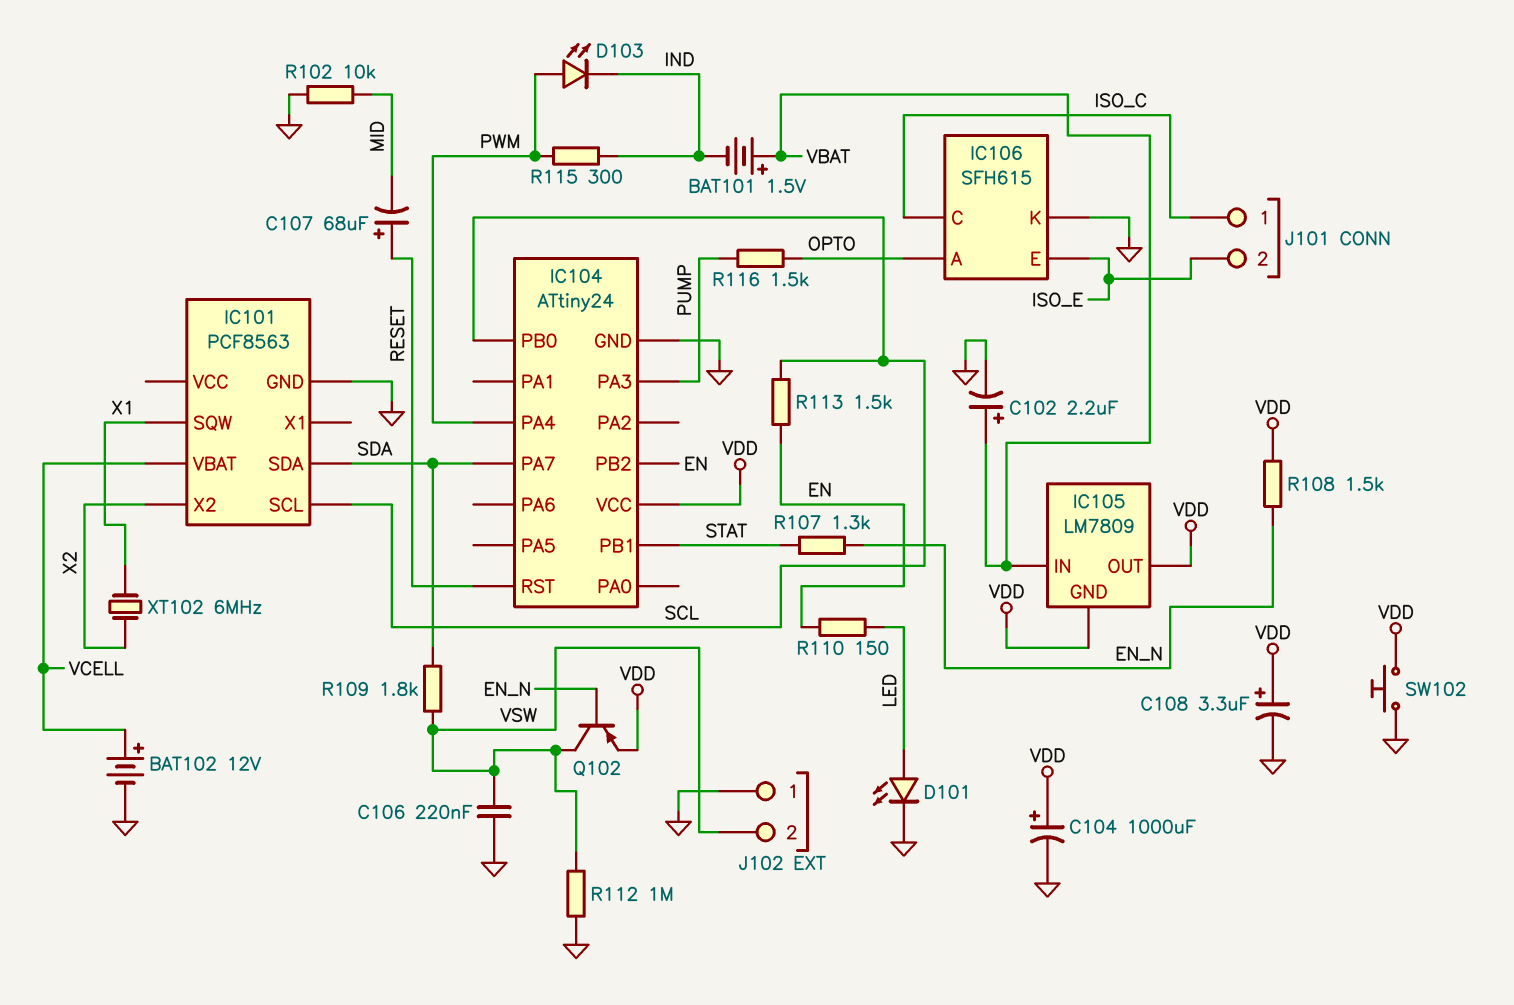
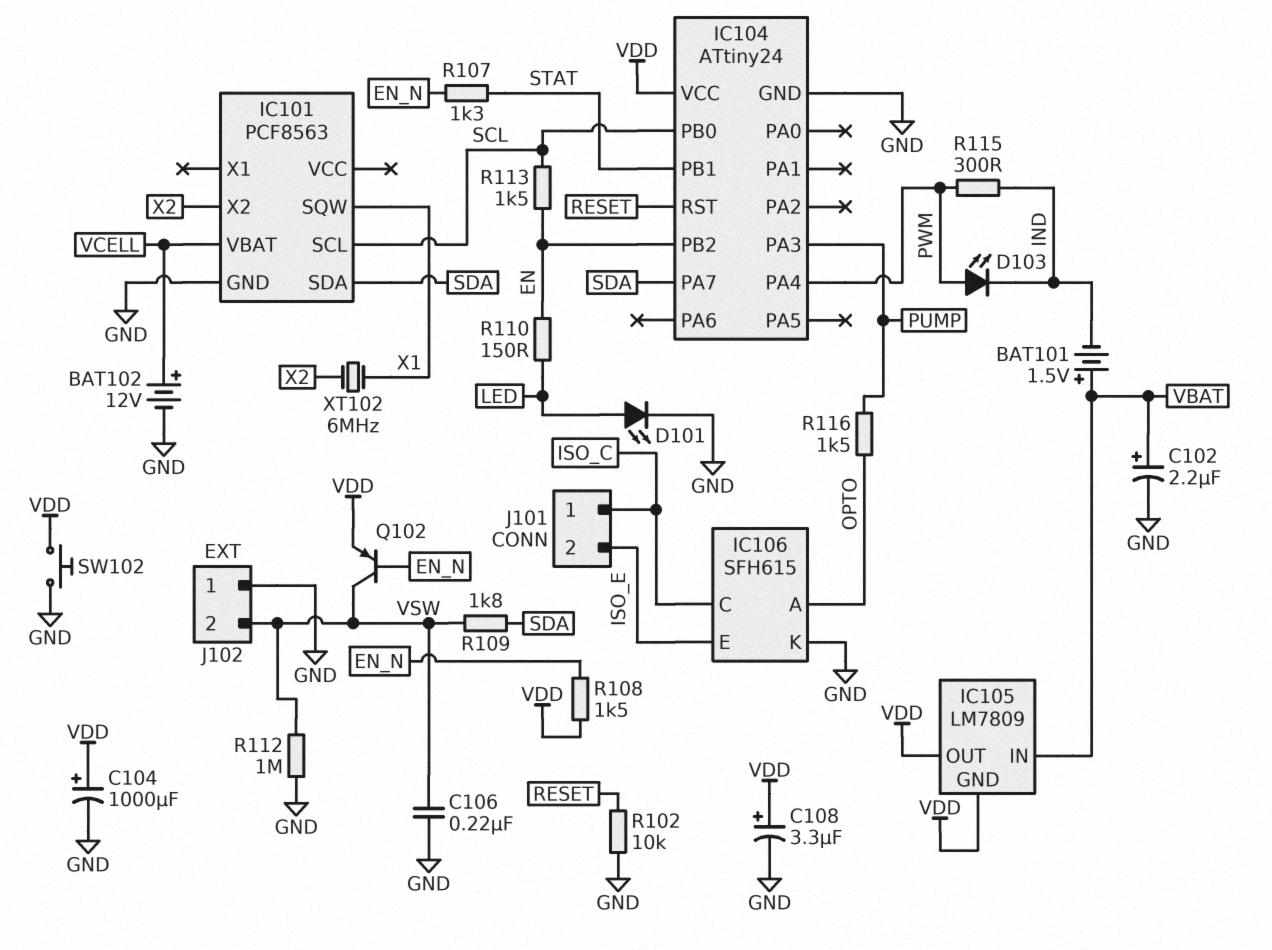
C107: 68uF (plus RESET, minus MID) -> none
R102: 10k (GND, MID) -> 10k (GND, RESET)

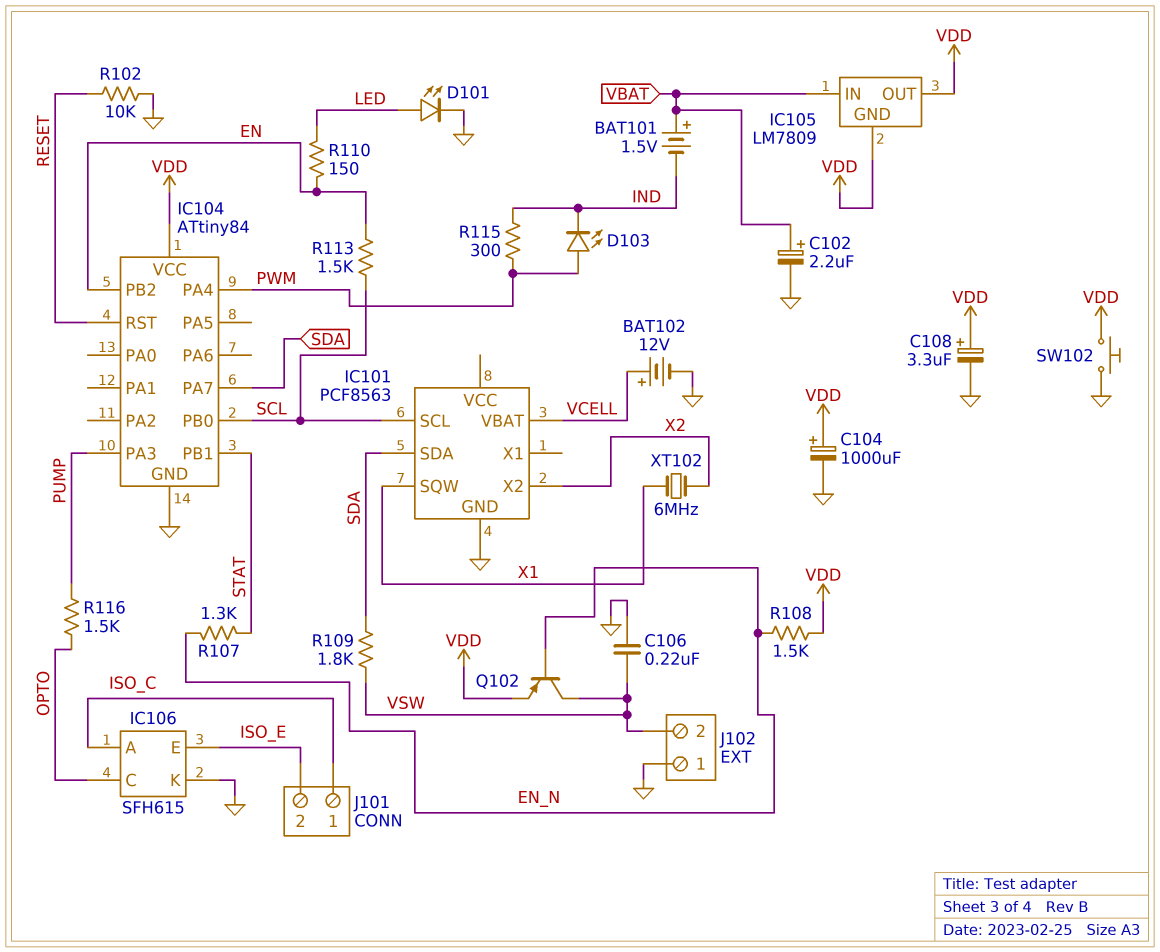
IC104: ATtiny24 -> ATtiny84
IC106 pin A: OPTO -> ISO_C
IC106 pin C: ISO_C -> OPTO
R112: 1M (GND, VSW) -> none

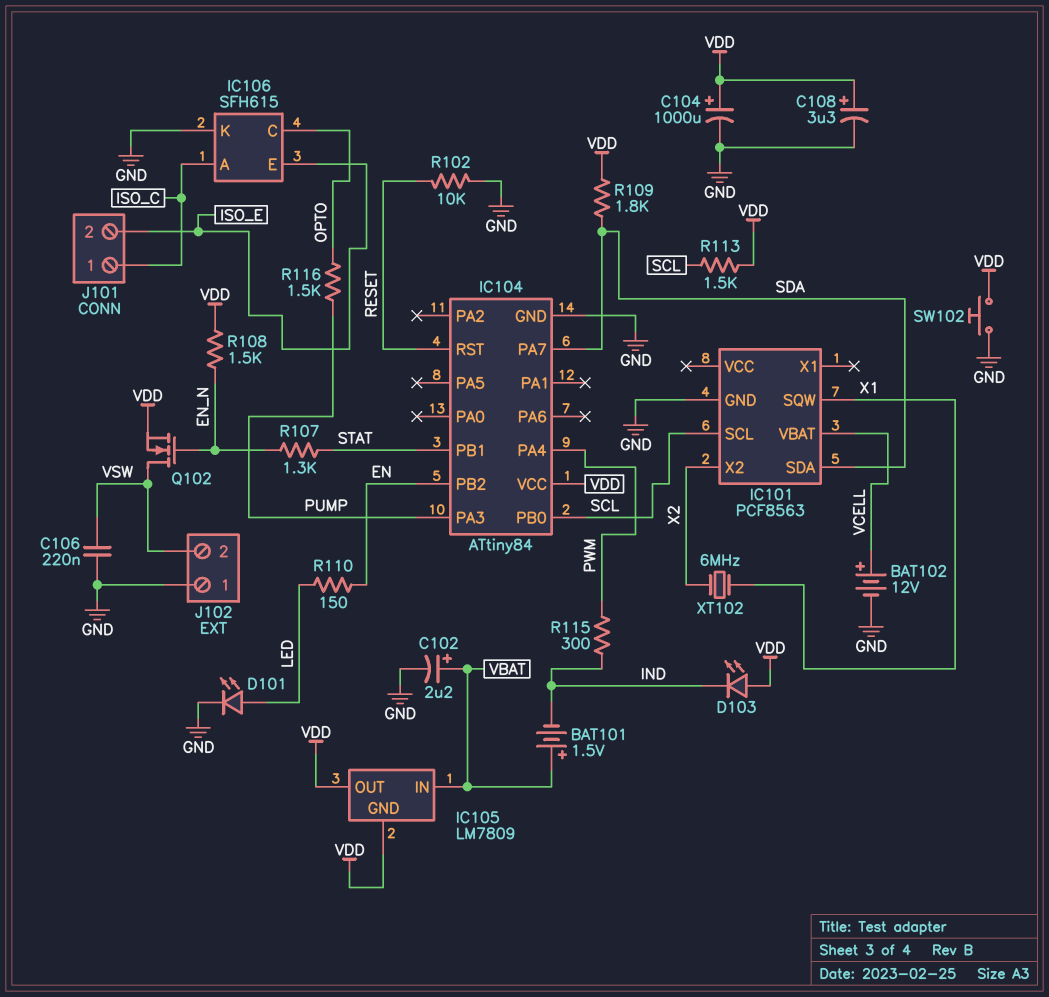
D103: LED (A PWM, K IND) -> LED (A VDD, K IND)
Q102: PNP (B EN_N, C VSW, E VDD) -> NMOS (G EN_N, D VSW, S VDD)
R109: 1.8k (SDA, VSW) -> 1.8k (SDA, VDD)
R113: 1.5k (EN, SCL) -> 1.5k (SCL, VDD)

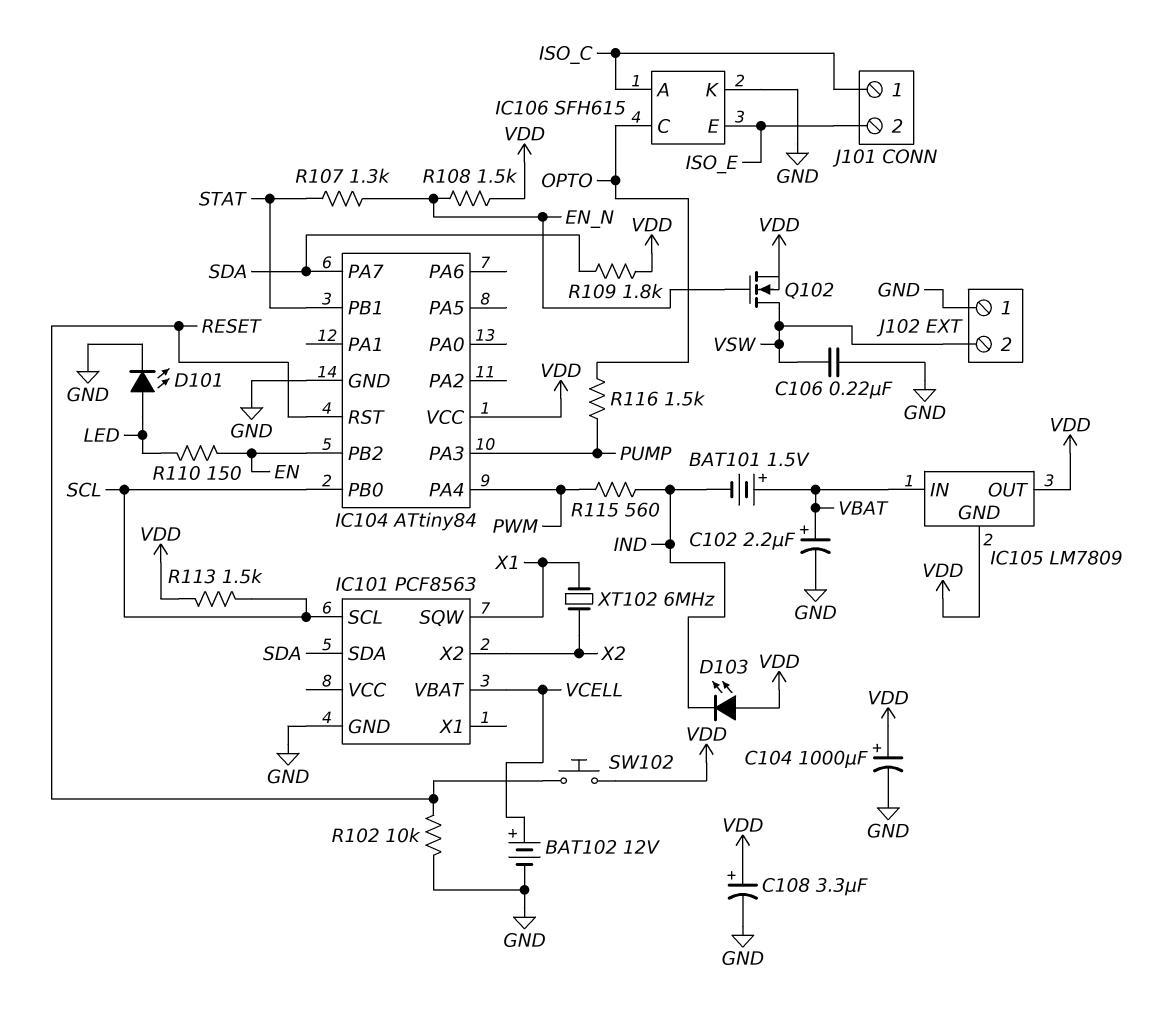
R115: 300 (IND, PWM) -> 560 (IND, PWM)
SW102: button (GND, VDD) -> button (RESET, VDD)

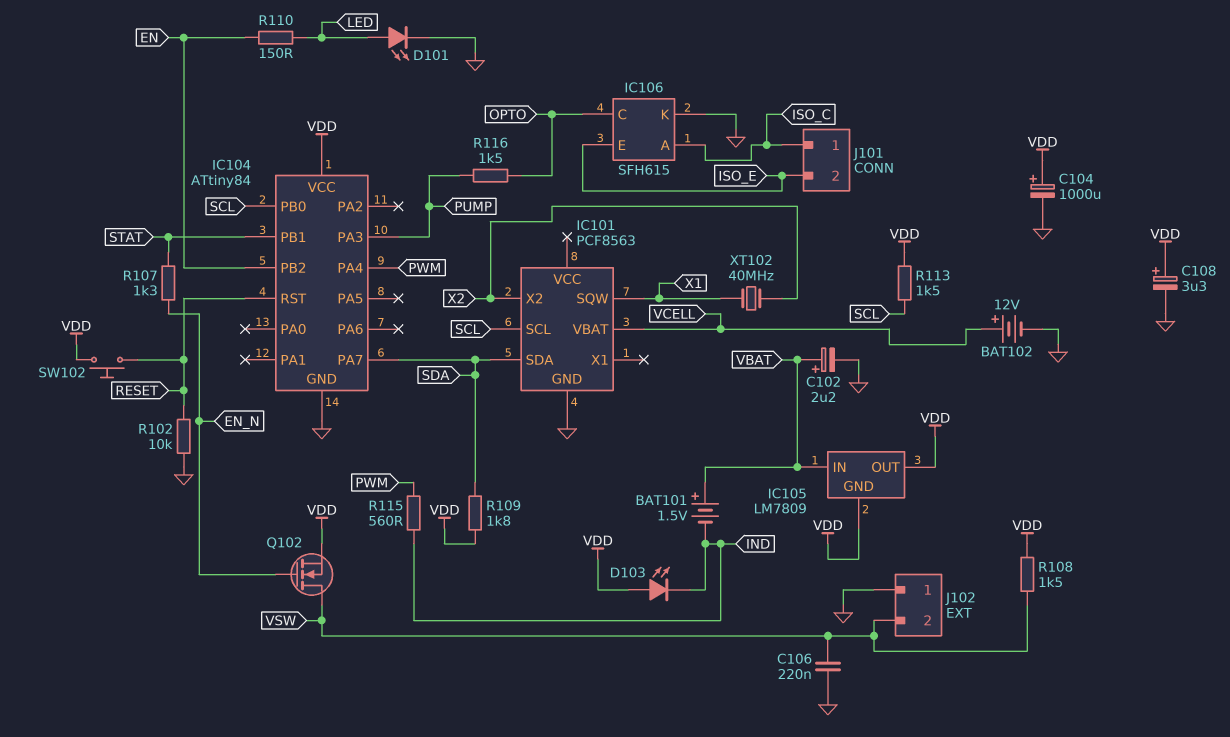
R108: 1.5k (EN_N, VDD) -> 1.5k (VDD, VSW)
XT102: 6MHz (X1, X2) -> 40MHz (X1, X2)

